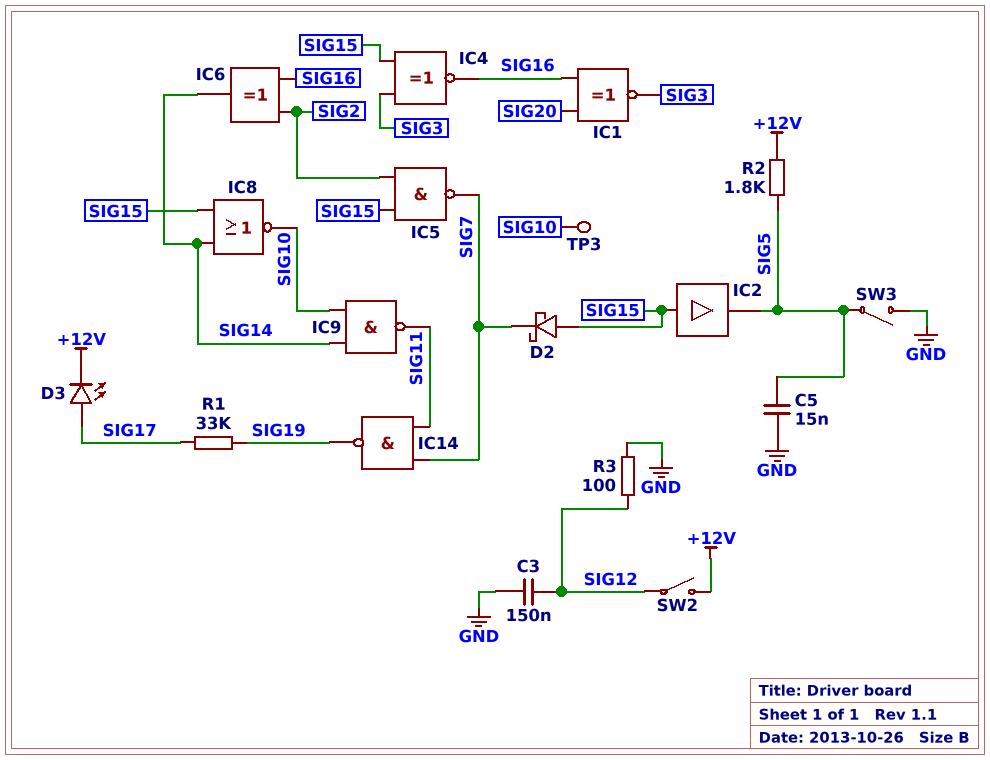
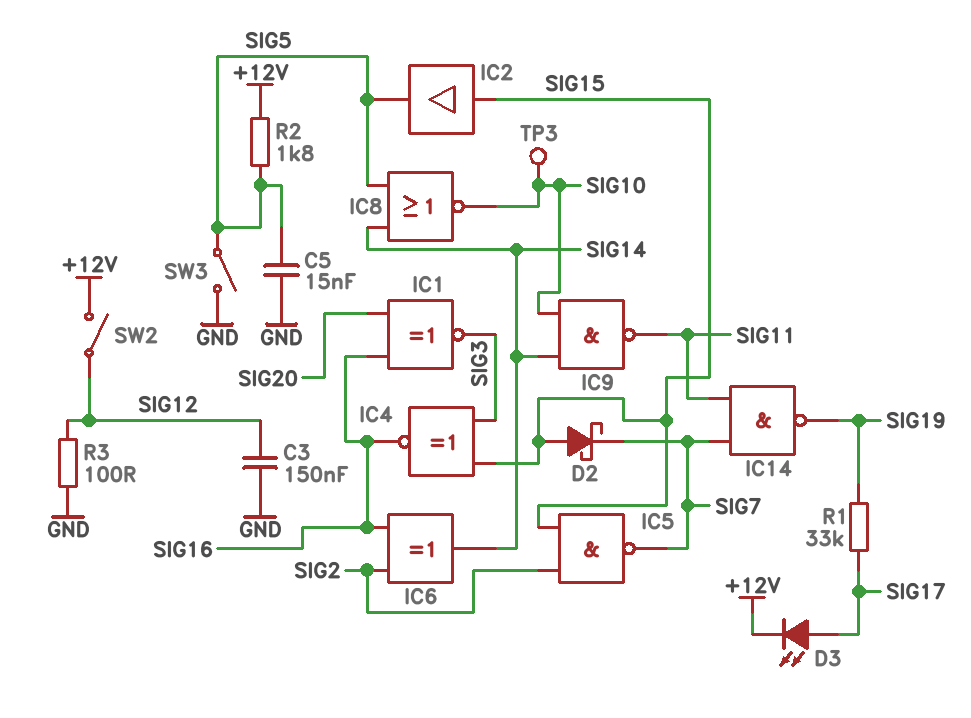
IC8: NOR (in SIG14, in SIG15, out SIG10) -> NOR (in SIG5, in SIG14, out SIG10)

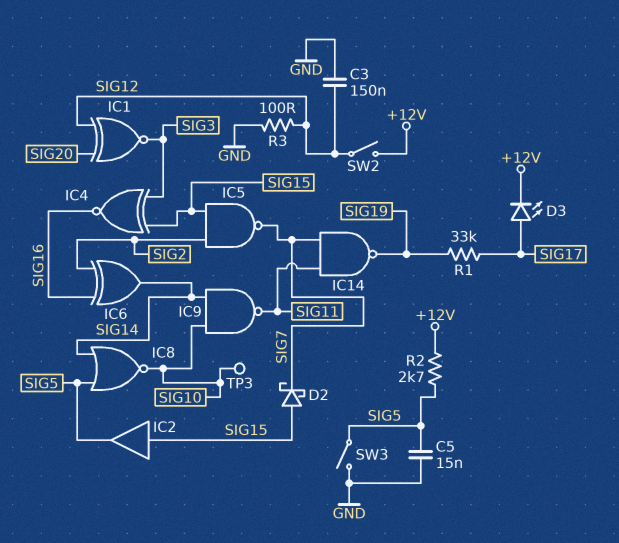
IC1: XNOR (in SIG16, in SIG20, out SIG3) -> XNOR (in SIG12, in SIG20, out SIG3)
R2: 1.8k (+12V, SIG5) -> 2.7k (+12V, SIG5)

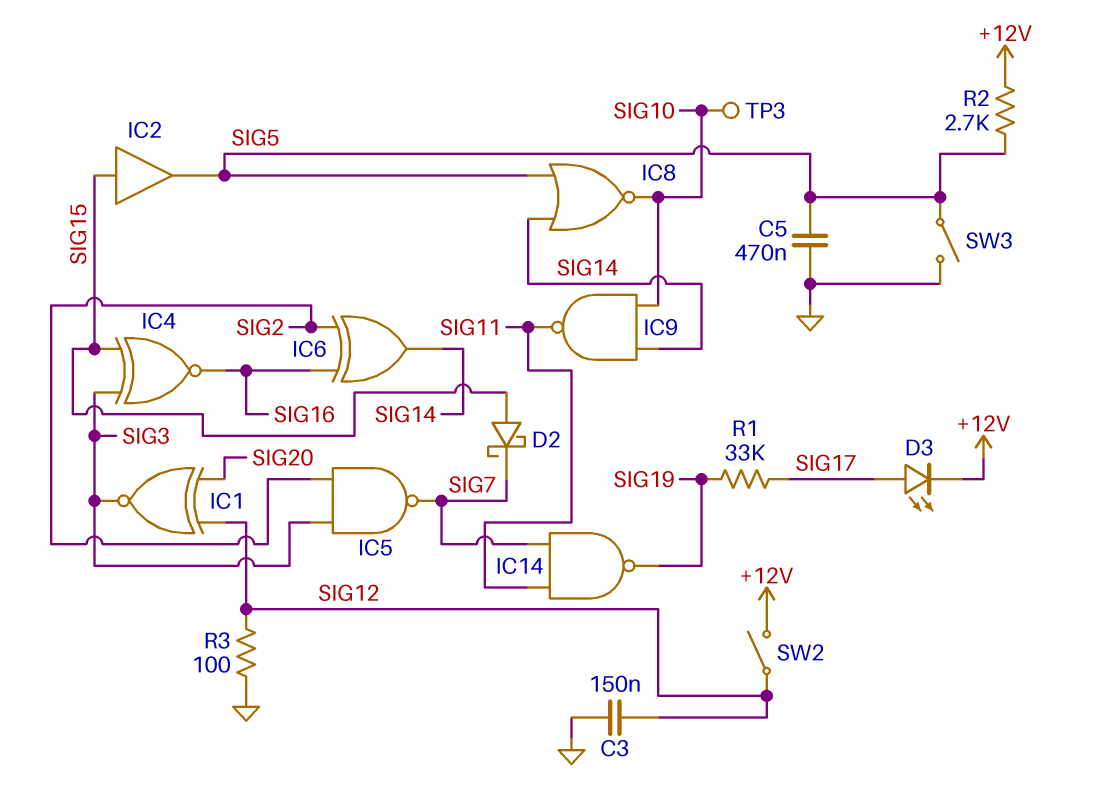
C5: 15nF (GND, SIG5) -> 470nF (GND, SIG5)
IC5: NAND (in SIG2, in SIG15, out SIG7) -> NAND (in SIG2, in SIG3, out SIG7)

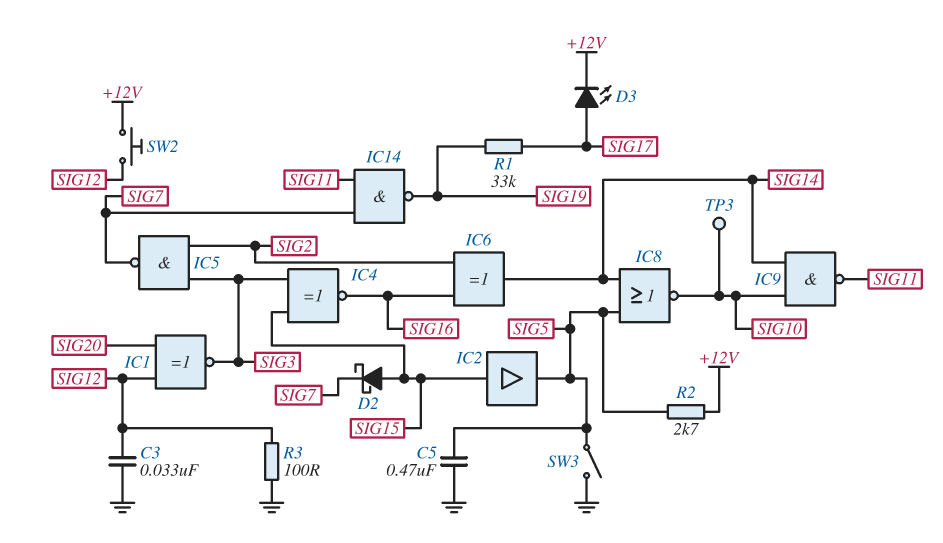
C3: 150nF (GND, SIG12) -> 33nF (GND, SIG12)
SW2: switch (+12V, SIG12) -> button (+12V, SIG12)

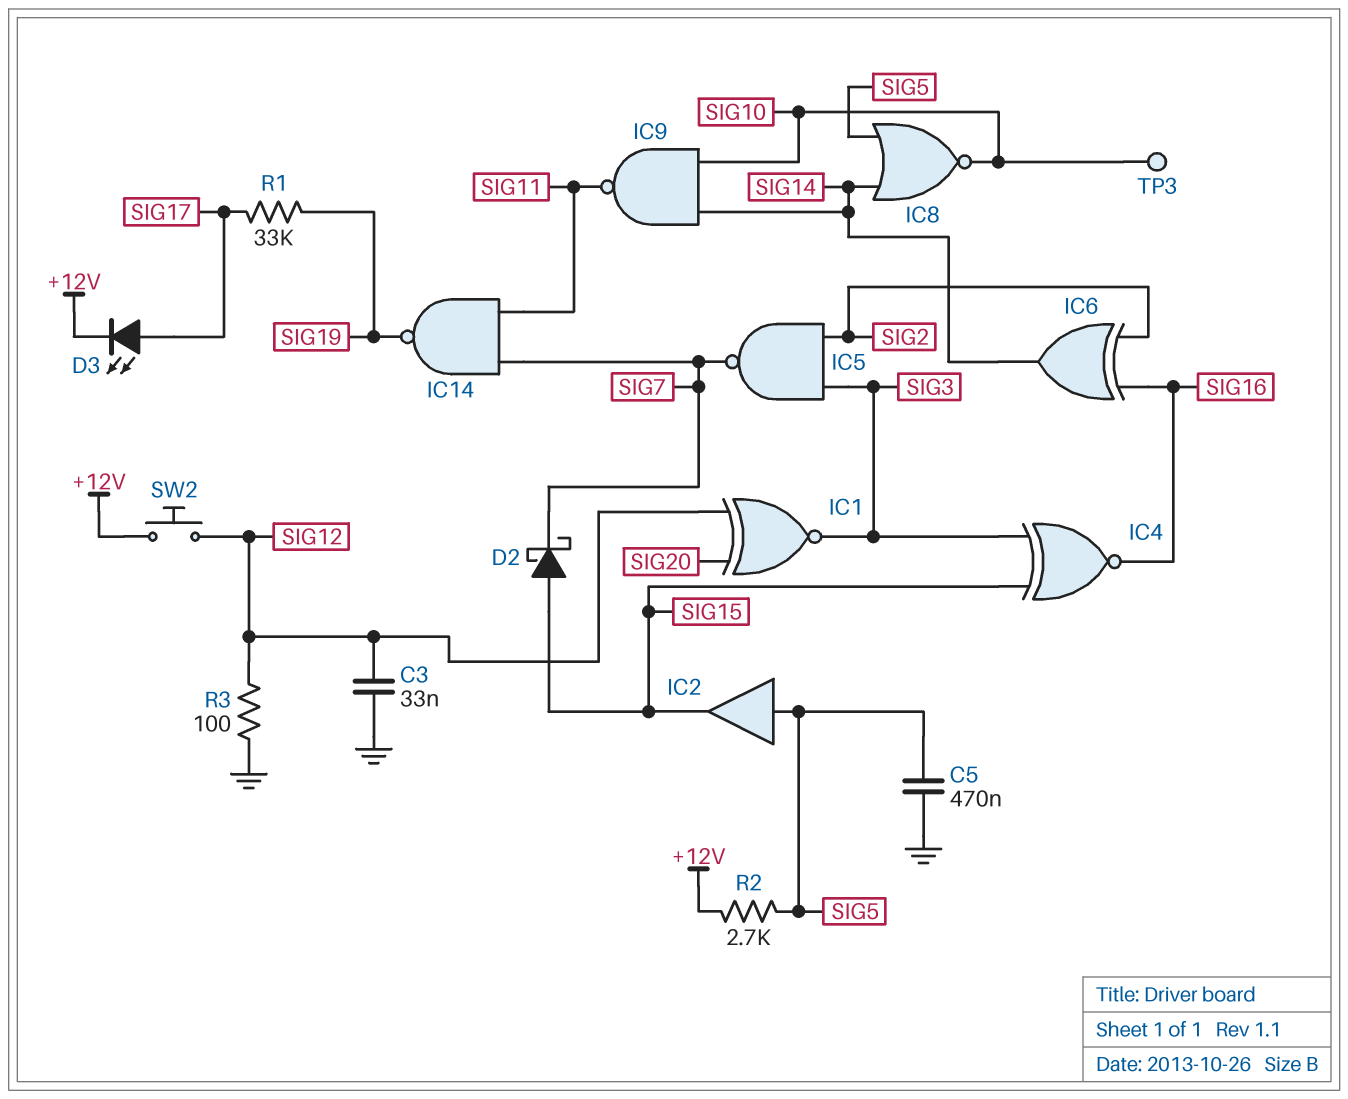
IC2: buffer (in SIG15, out SIG5) -> buffer (in SIG5, out SIG15)
SW3: switch (GND, SIG5) -> none

